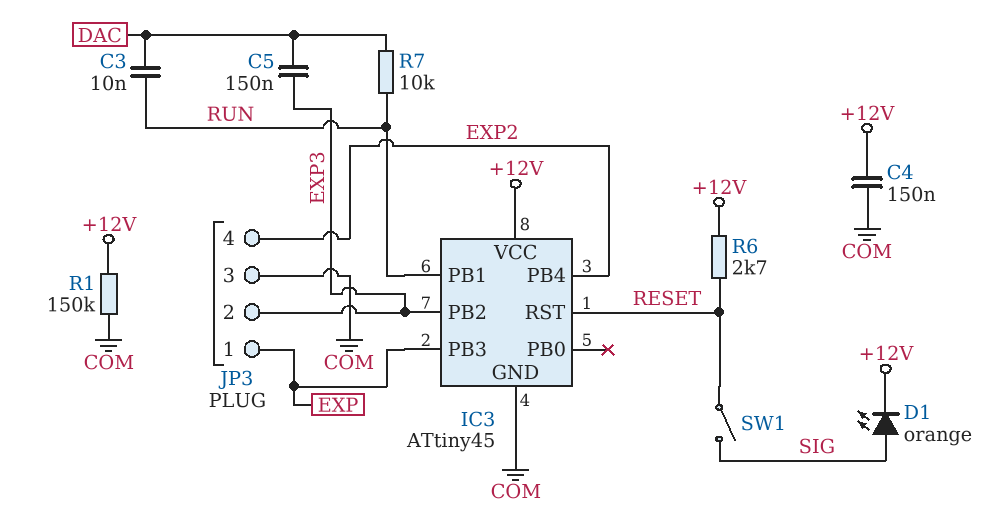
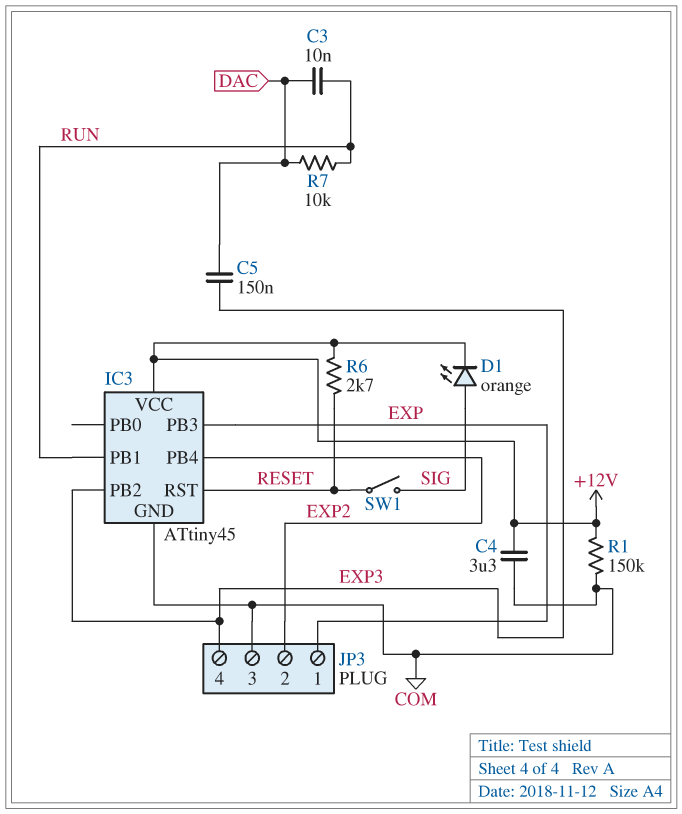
C4: 150nF (+12V, COM) -> 3.3uF (+12V, COM)
JP3 pin 2: EXP3 -> EXP2
JP3 pin 4: EXP2 -> EXP3

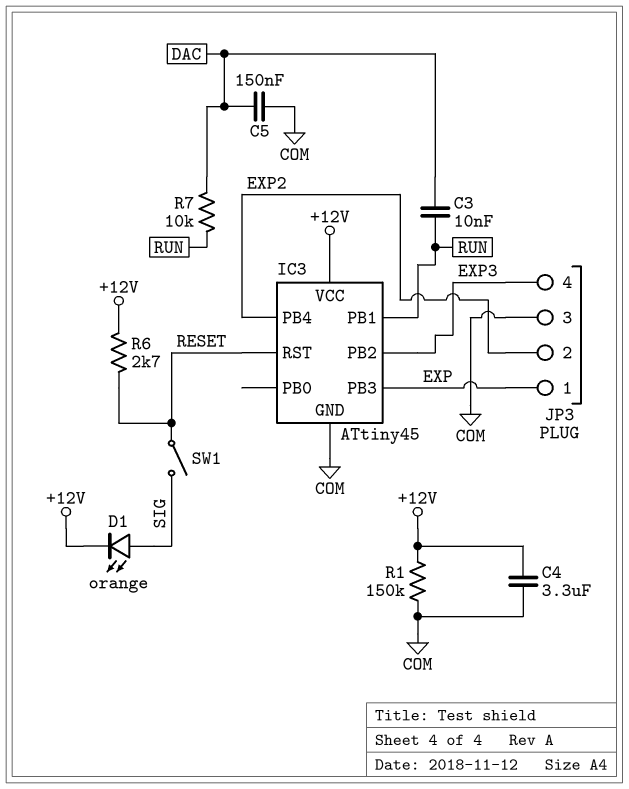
C5: 150nF (DAC, EXP3) -> 150nF (COM, DAC)

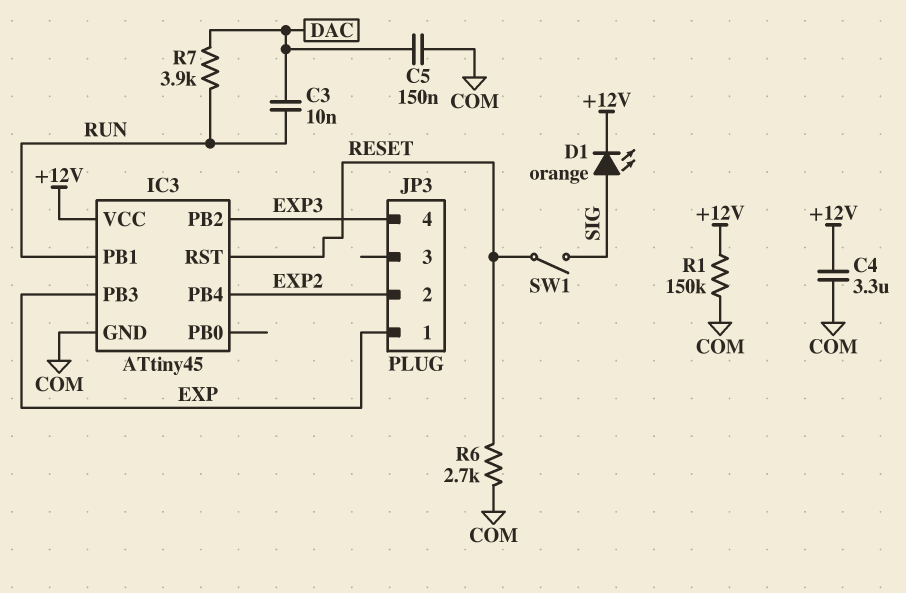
JP3 pin 3: COM -> none
R6: 2.7k (+12V, RESET) -> 2.7k (COM, RESET)
R7: 10k (DAC, RUN) -> 3.9k (DAC, RUN)

